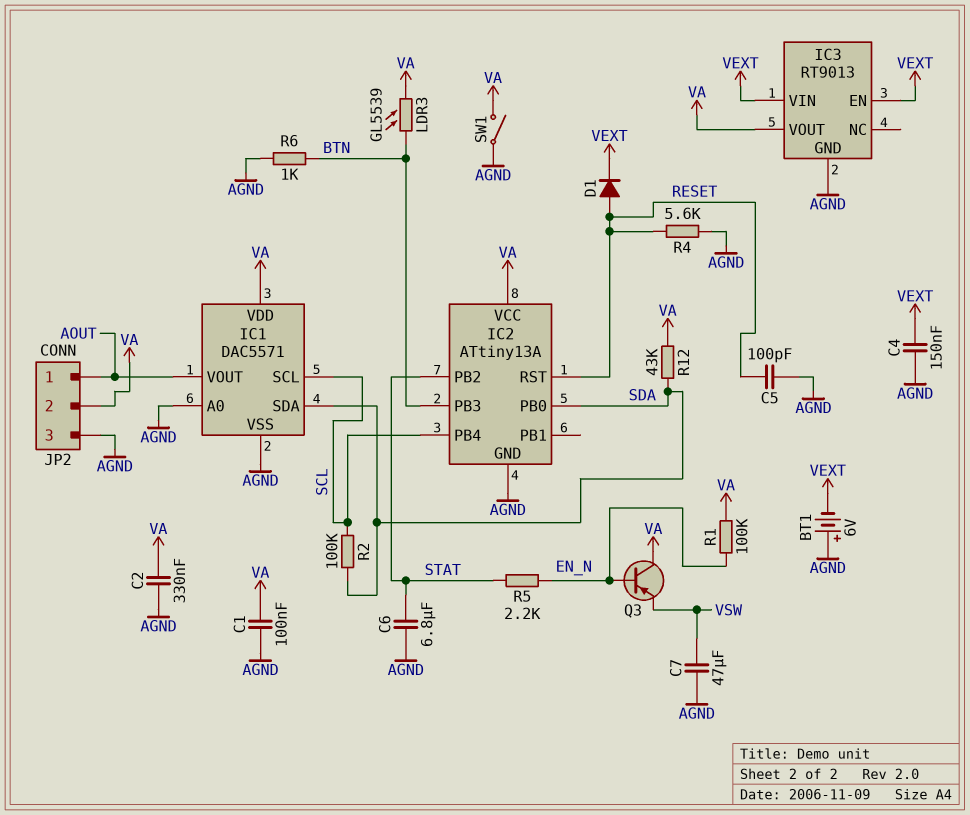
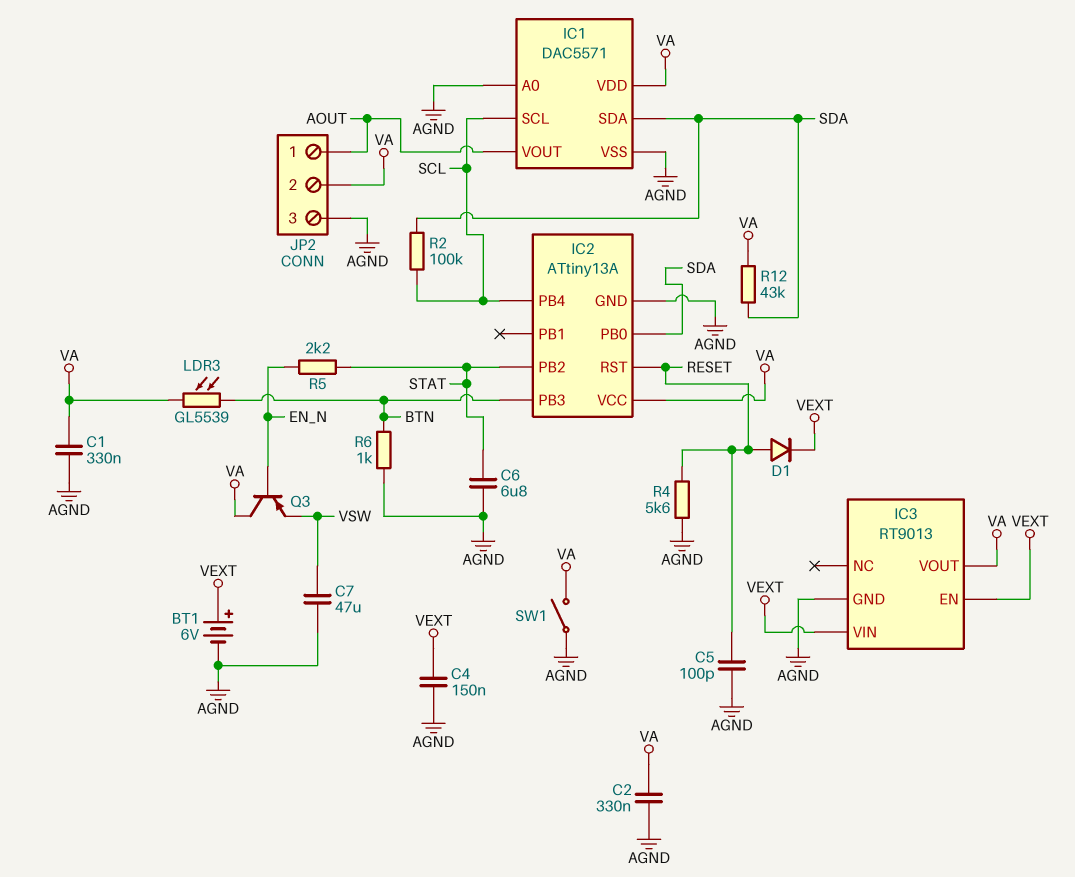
BT1: 6V (plus AGND, minus VEXT) -> 6V (plus VEXT, minus AGND)
C1: 100nF (AGND, VA) -> 330nF (AGND, VA)
R1: 100k (EN_N, VA) -> none

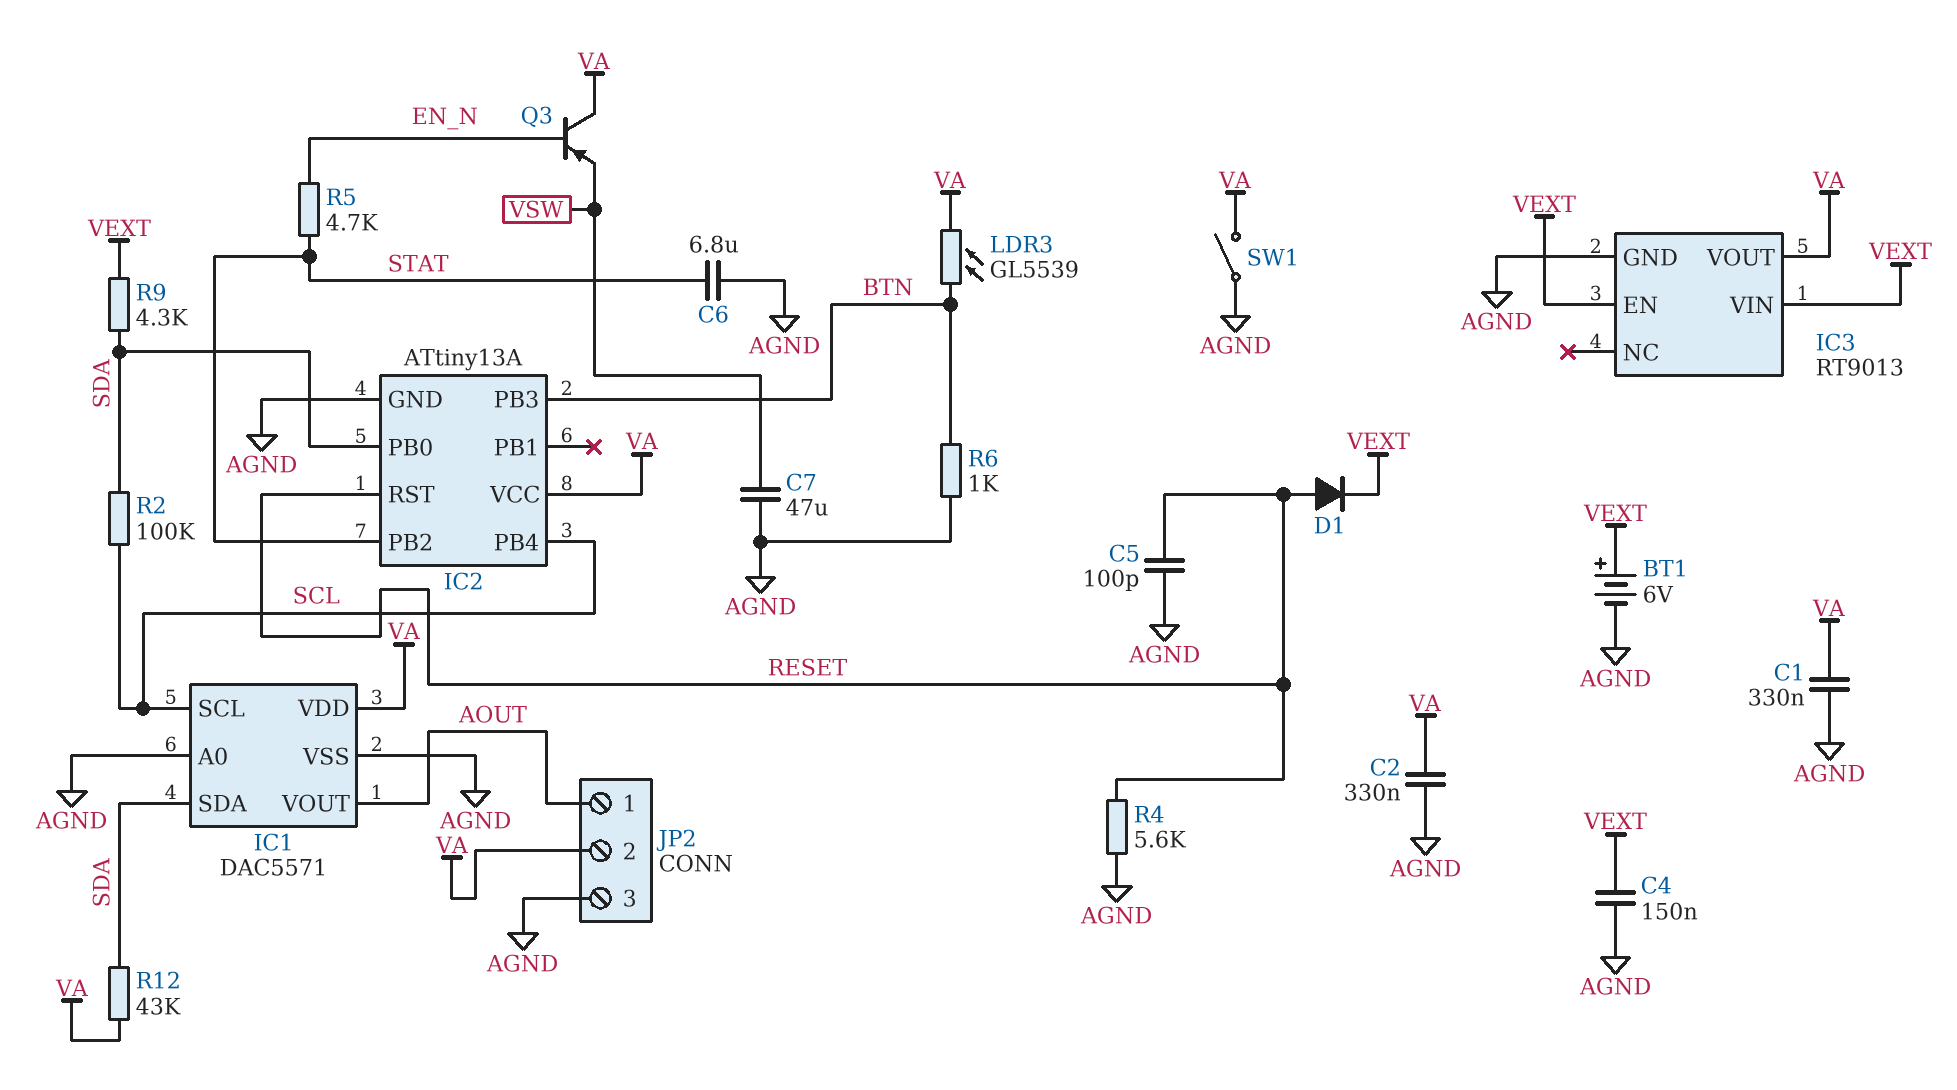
R5: 2.2k (EN_N, STAT) -> 4.7k (EN_N, STAT)
R9: none -> 4.3k (SDA, VEXT)

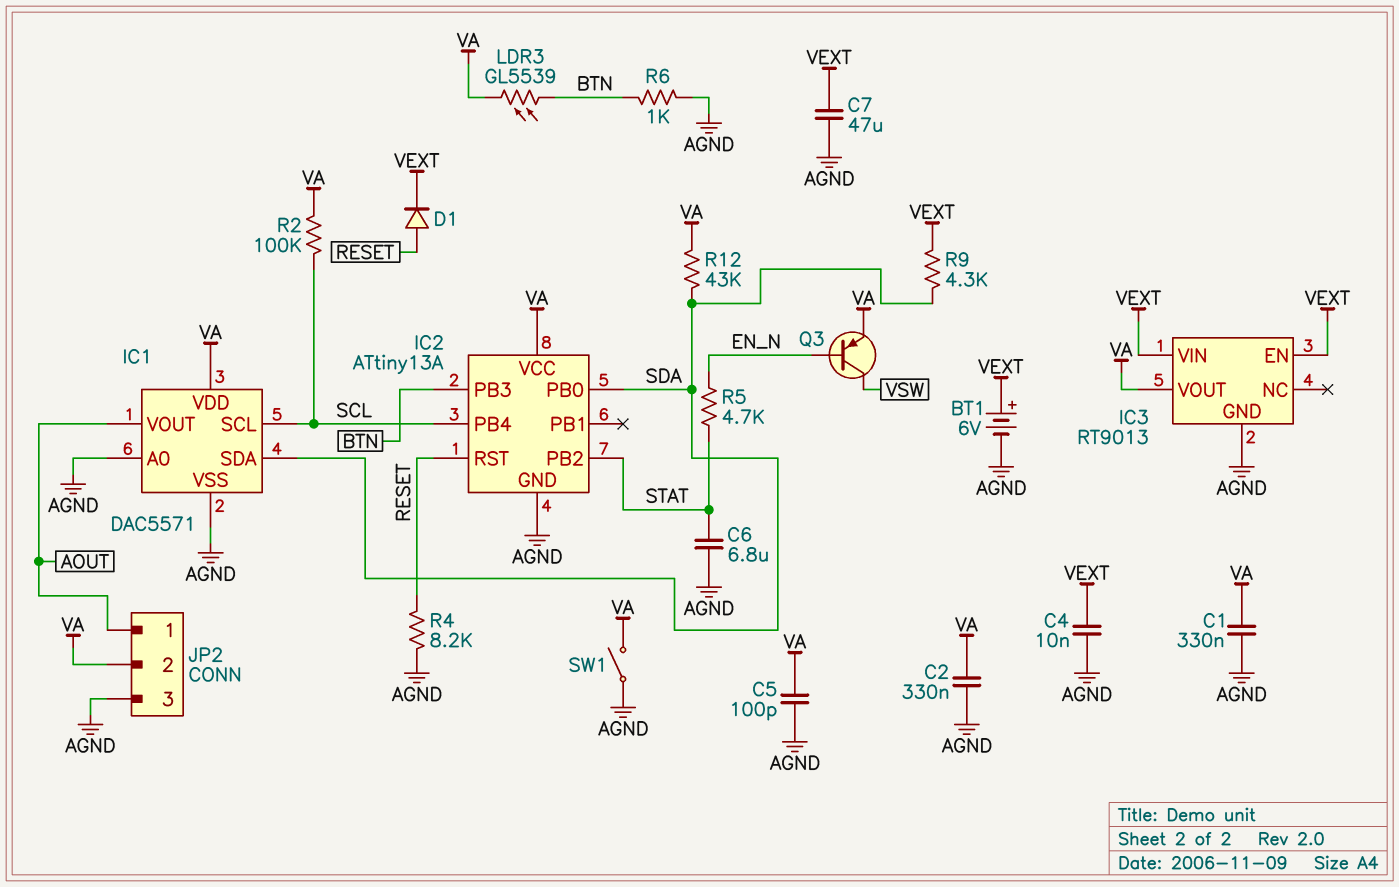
C4: 150nF (AGND, VEXT) -> 10nF (AGND, VEXT)
C5: 100pF (AGND, RESET) -> 100pF (AGND, VA)
C7: 47uF (AGND, VSW) -> 47uF (AGND, VEXT)
Q3: PNP (B EN_N, C VA, E VSW) -> PNP (B EN_N, C VSW, E VA)
R2: 100k (SCL, SDA) -> 100k (SCL, VA)
R4: 5.6k (AGND, RESET) -> 8.2k (AGND, RESET)

